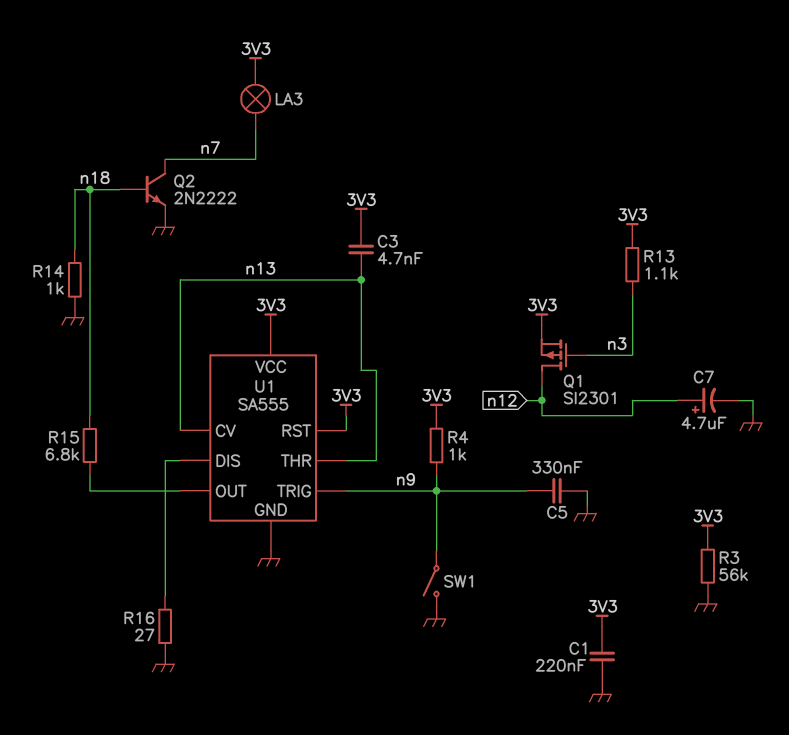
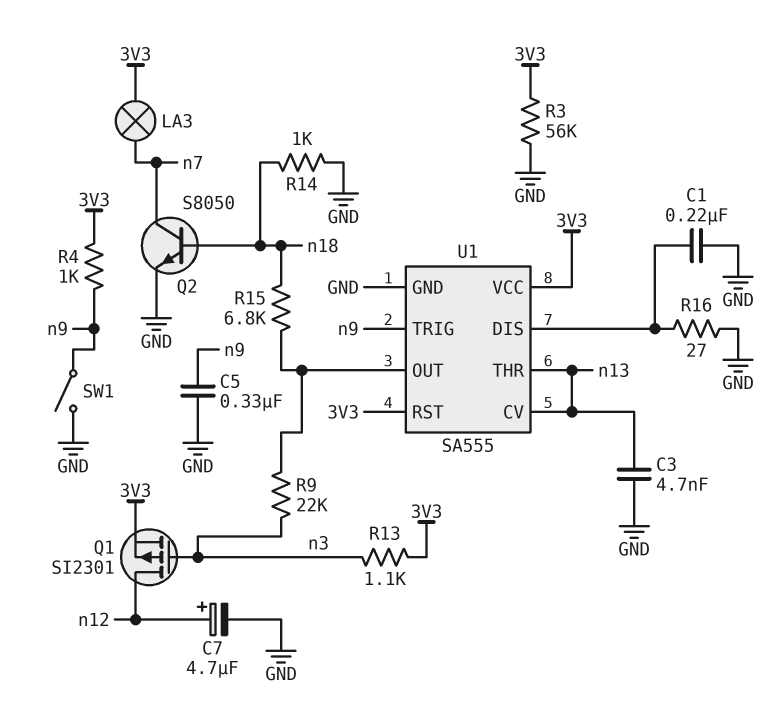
C1: 220nF (3V3, GND) -> 220nF (GND, U1/DIS)
C3: 4.7nF (3V3, n13) -> 4.7nF (GND, n13)
Q2: NPN 2N2222 (B n18, C n7, E GND) -> NPN S8050 (B n18, C n7, E GND)
R9: none -> 22k (U1/OUT, n3)

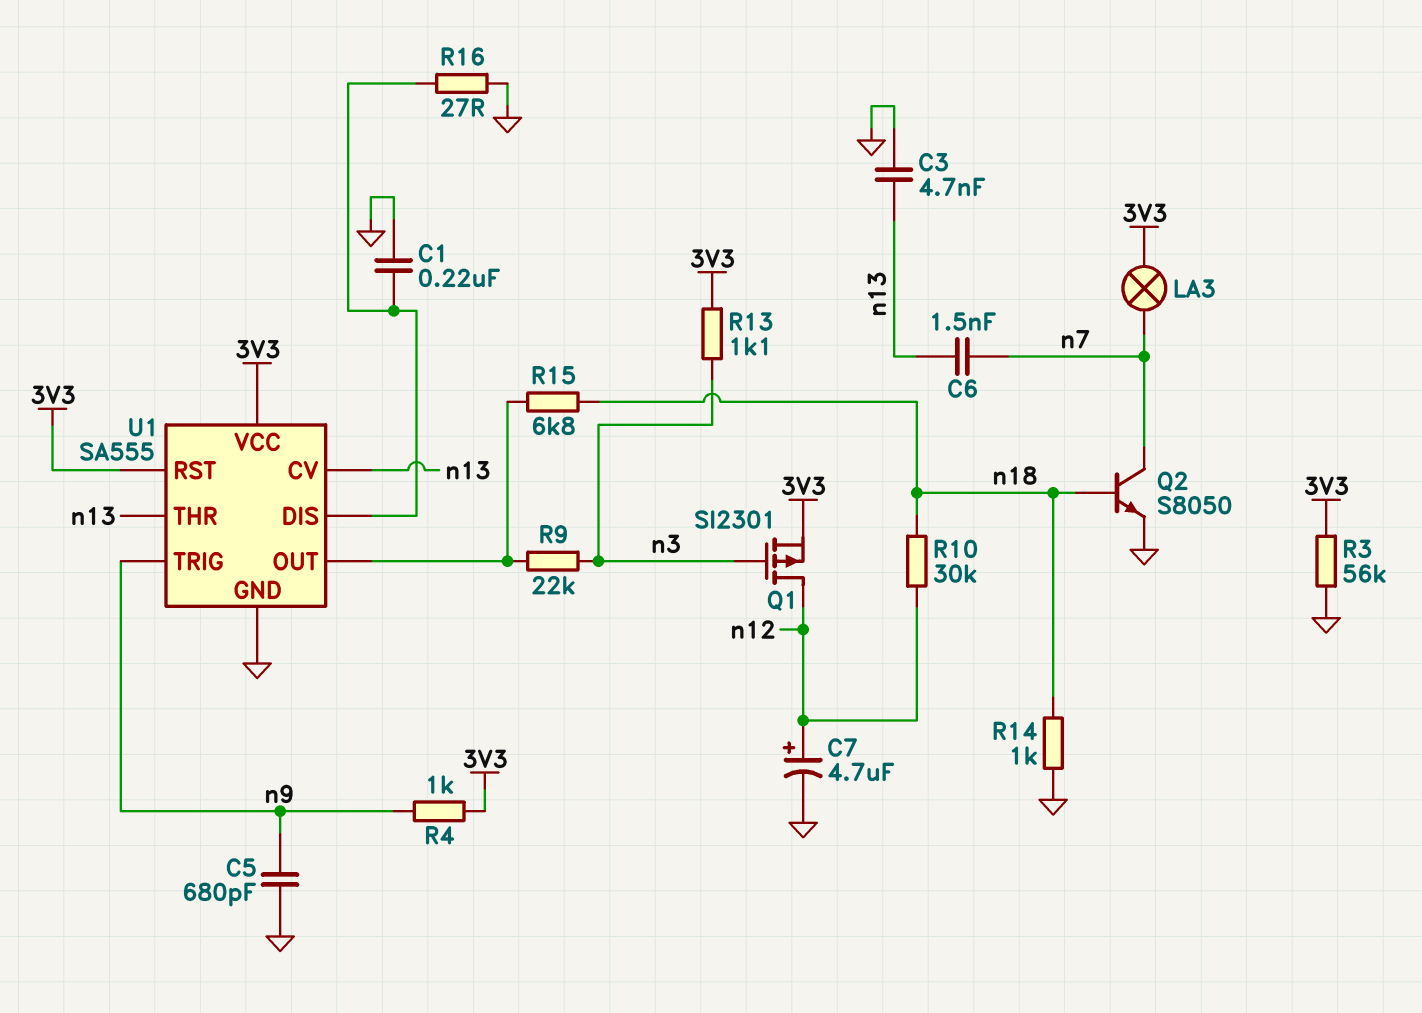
C5: 330nF (GND, n9) -> 680pF (GND, n9)
C6: none -> 1.5nF (n7, n13)
R10: none -> 30k (n12, n18)
SW1: switch (GND, n9) -> none

